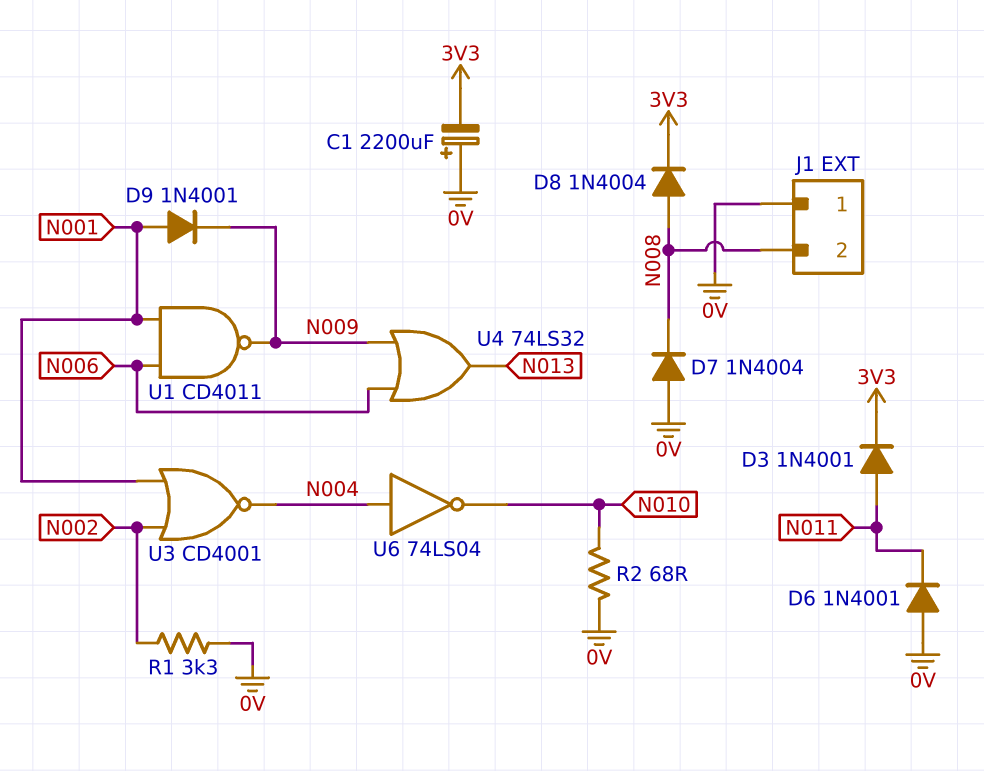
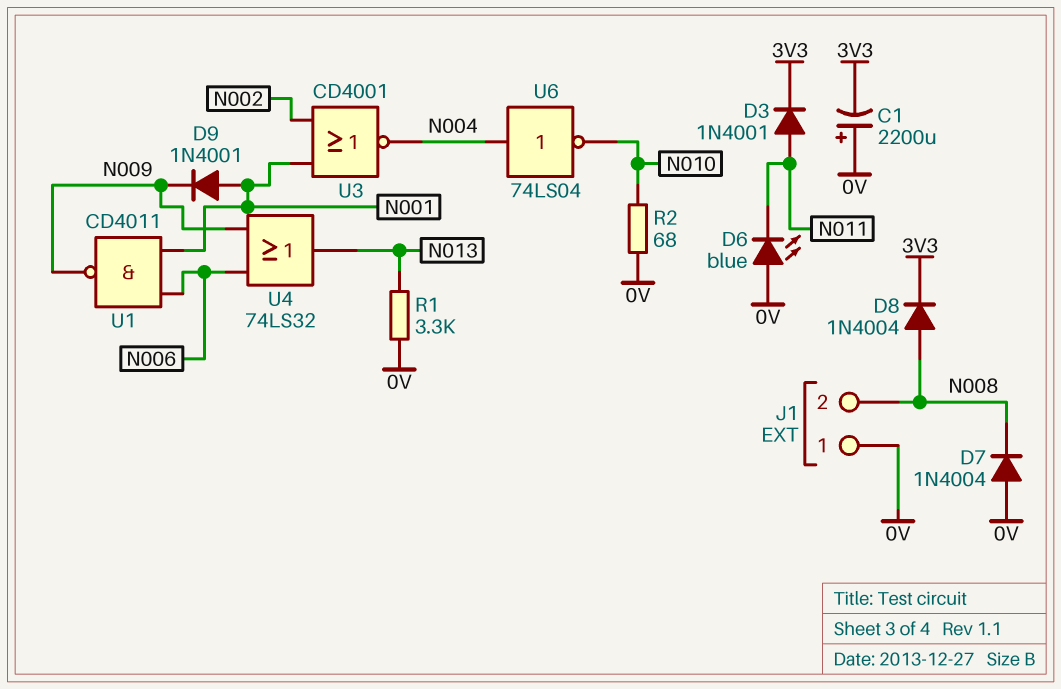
D6: diode 1N4001 (A 0V, K N011) -> LED blue (A 0V, K N011)
R1: 3.3k (0V, N002) -> 3.3k (0V, N013)

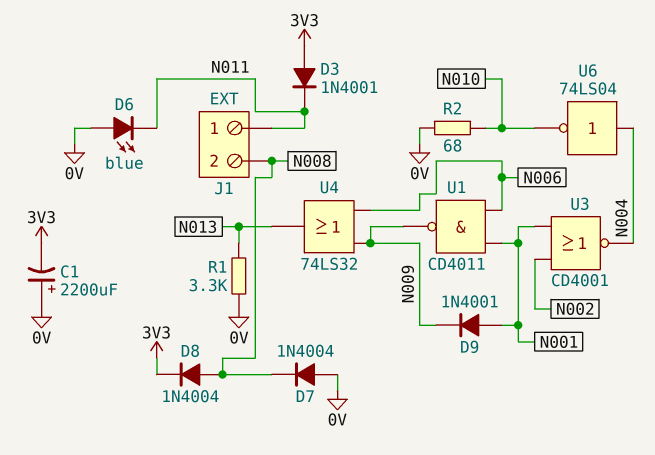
D3: diode 1N4001 (A N011, K 3V3) -> diode 1N4001 (A 3V3, K N011)
J1 pin 1: 0V -> N011

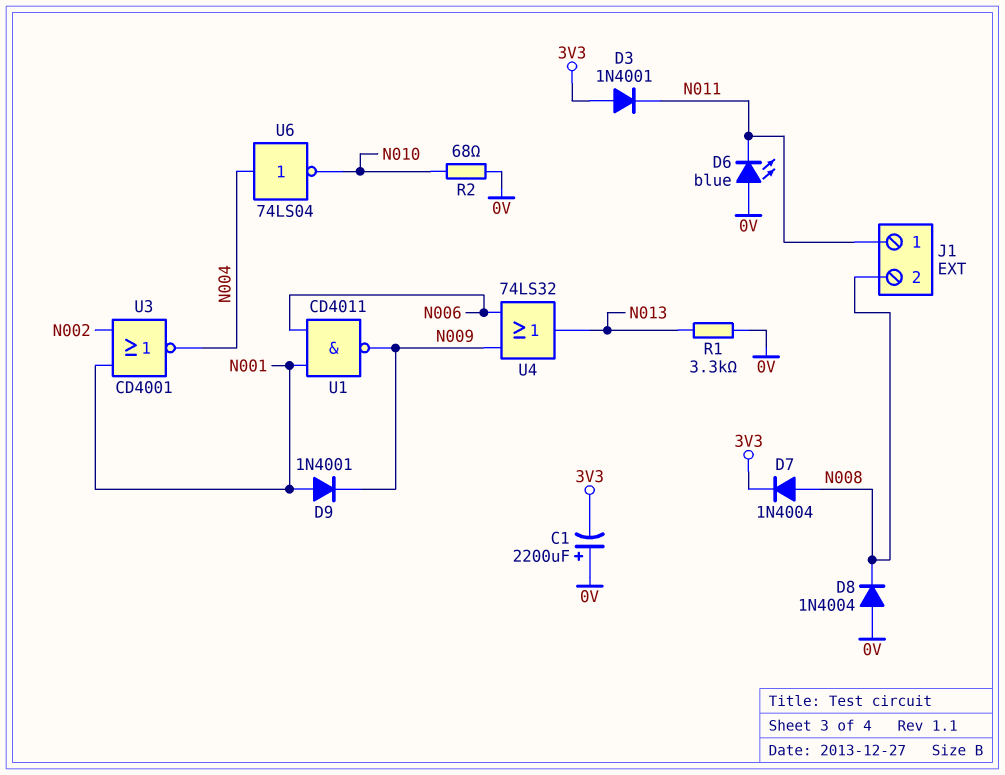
D7: diode 1N4004 (A 0V, K N008) -> diode 1N4004 (A N008, K 3V3)
D8: diode 1N4004 (A N008, K 3V3) -> diode 1N4004 (A 0V, K N008)

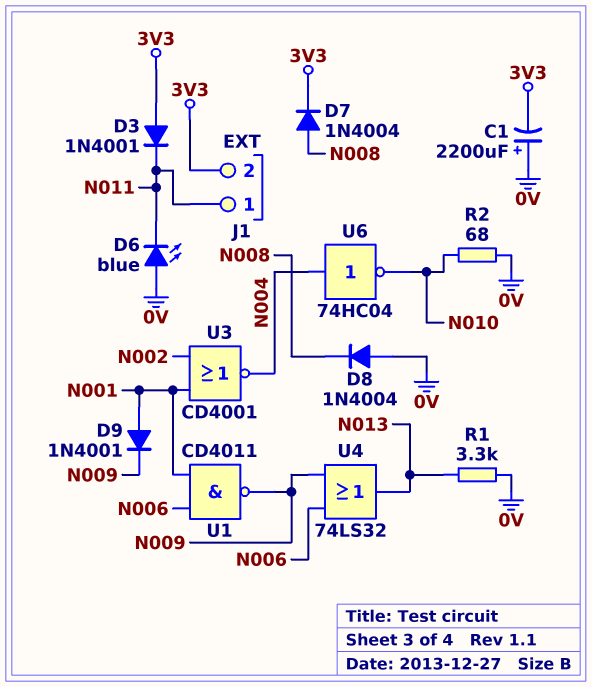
J1 pin 2: N008 -> 3V3
U6: NOT 74LS04 (in N004, out N010) -> NOT 74HC04 (in N004, out N010)

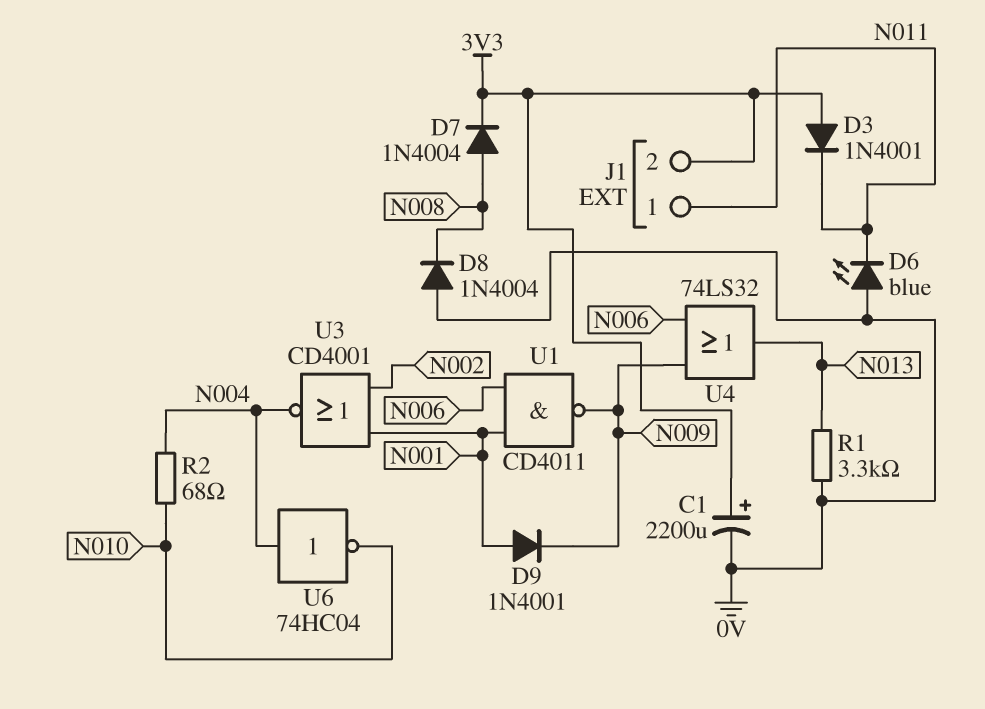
C1: 2200uF (plus 0V, minus 3V3) -> 2200uF (plus 3V3, minus 0V)
R2: 68 (0V, N010) -> 68 (N004, N010)

